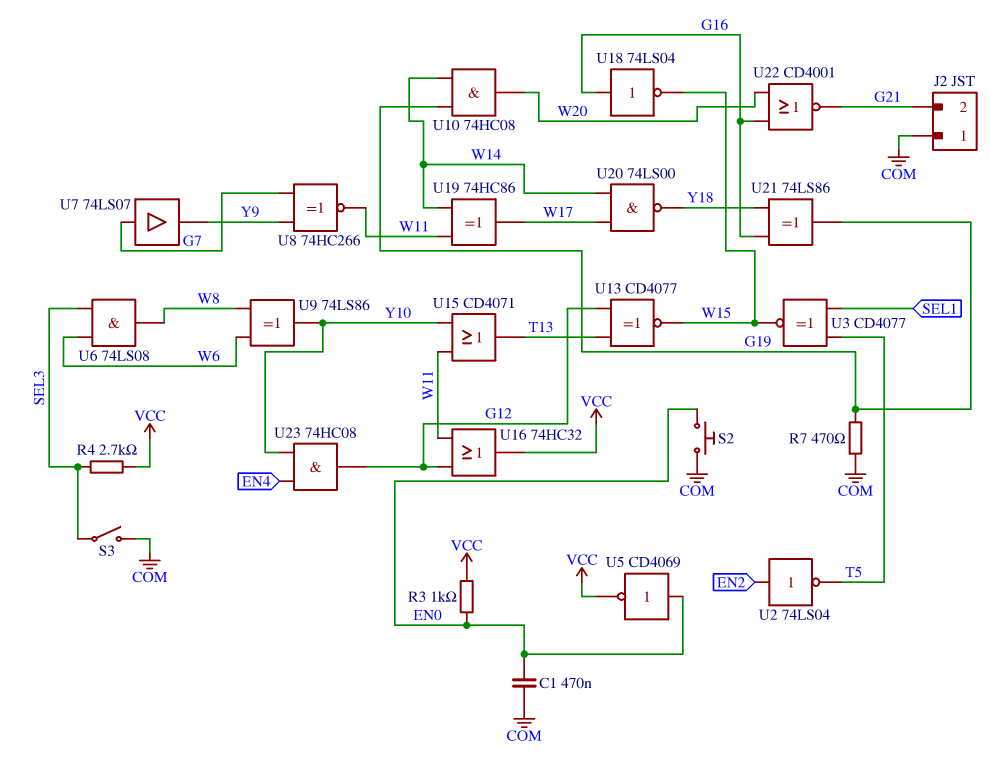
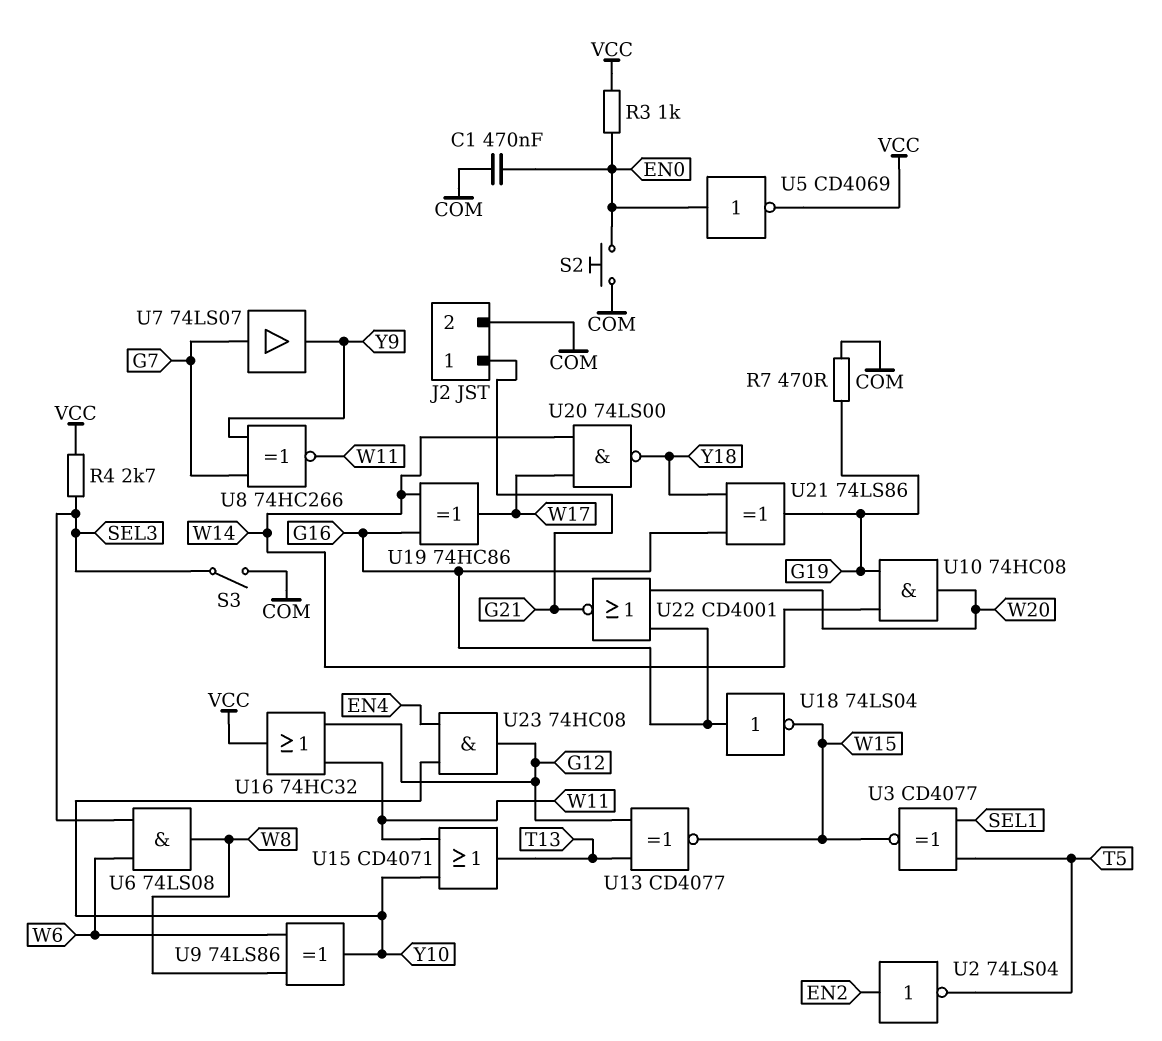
J2 pin 1: COM -> G21
J2 pin 2: G21 -> COM
U19: XOR 74HC86 (in W11, in W14, out W17) -> XOR 74HC86 (in G16, in W14, out W17)

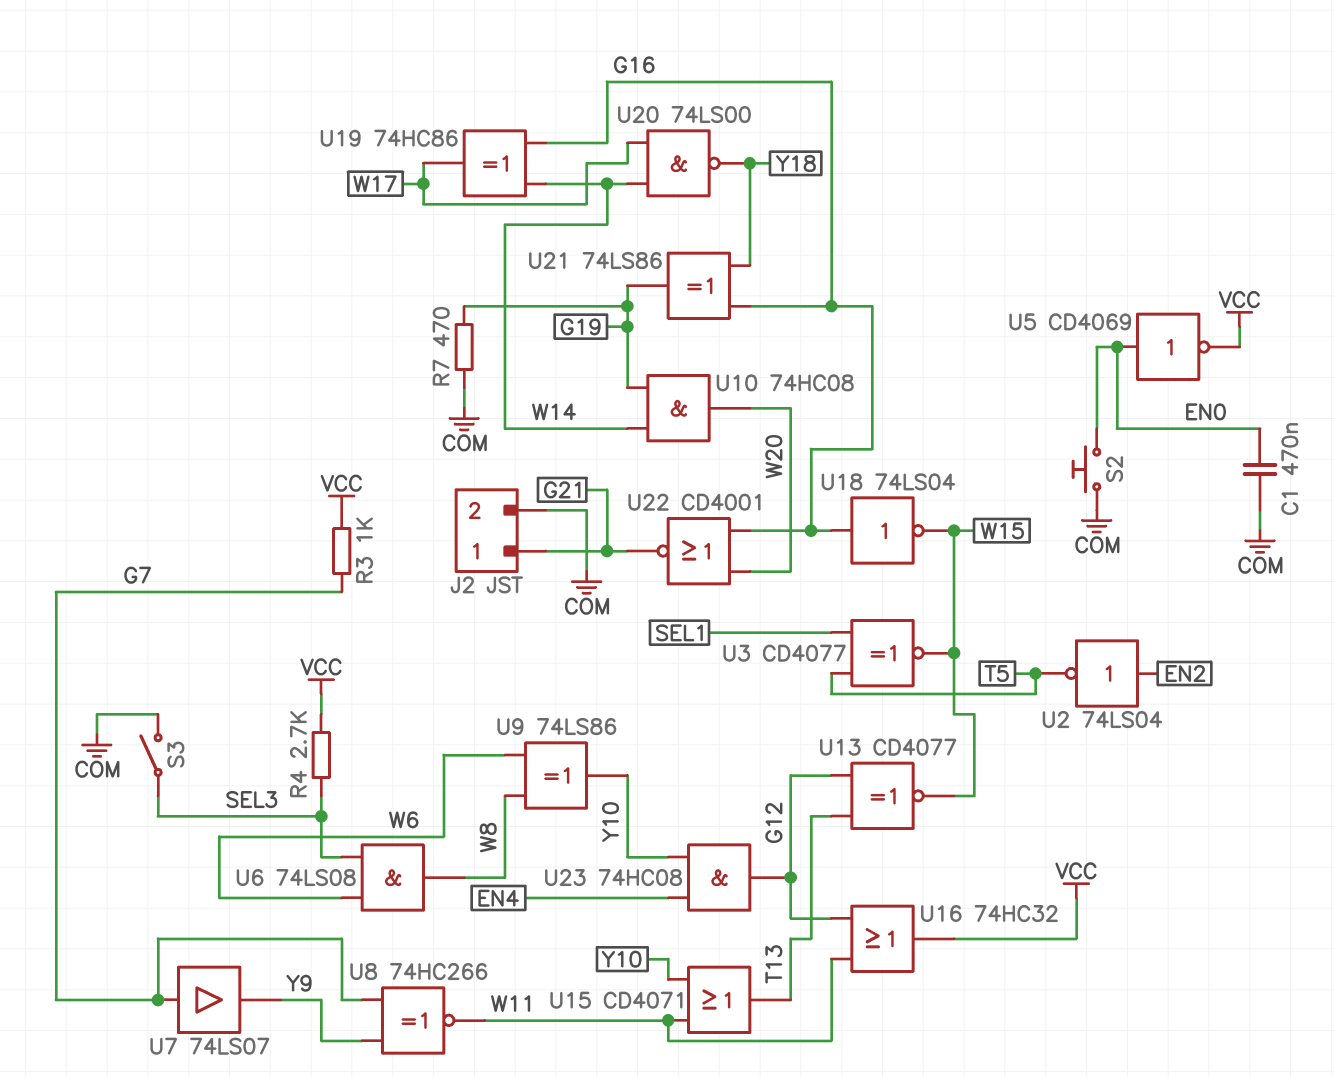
R3: 1k (EN0, VCC) -> 1k (G7, VCC)

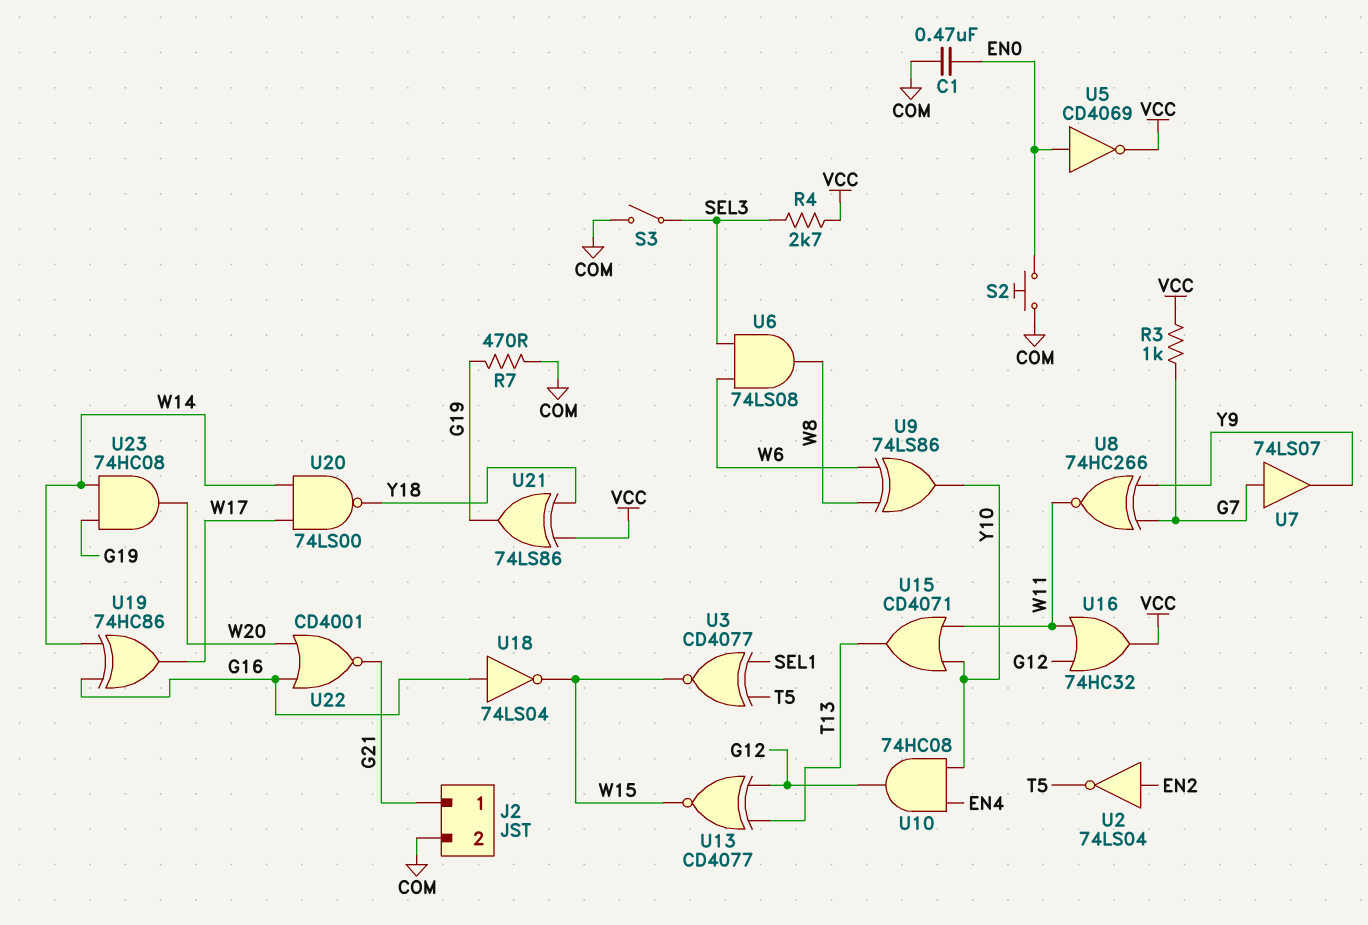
U10: AND 74HC08 (in G19, in W14, out W20) -> AND 74HC08 (in EN4, in Y10, out G12)
U21: XOR 74LS86 (in G16, in Y18, out G19) -> XOR 74LS86 (in VCC, in Y18, out G19)
U23: AND 74HC08 (in EN4, in Y10, out G12) -> AND 74HC08 (in G19, in W14, out W20)

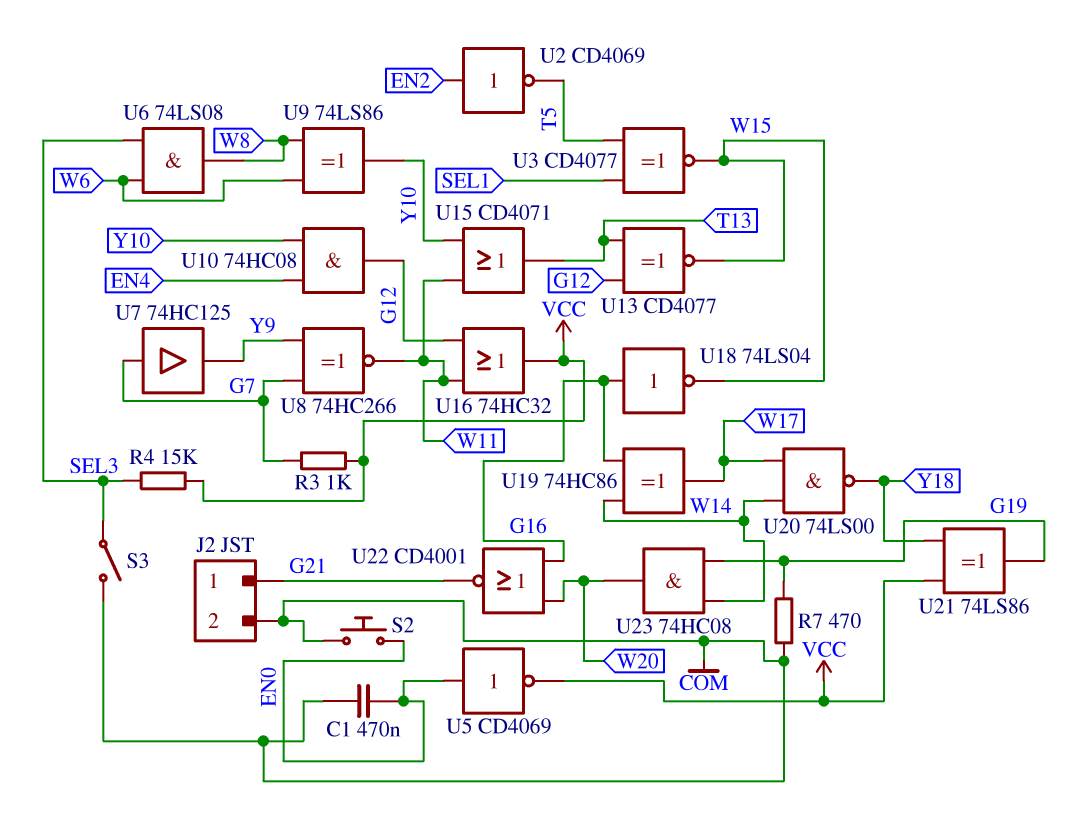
R4: 2.7k (SEL3, VCC) -> 15k (SEL3, VCC)
U2: NOT 74LS04 (in EN2, out T5) -> NOT CD4069 (in EN2, out T5)
U7: buffer 74LS07 (in G7, out Y9) -> buffer 74HC125 (in G7, out Y9)

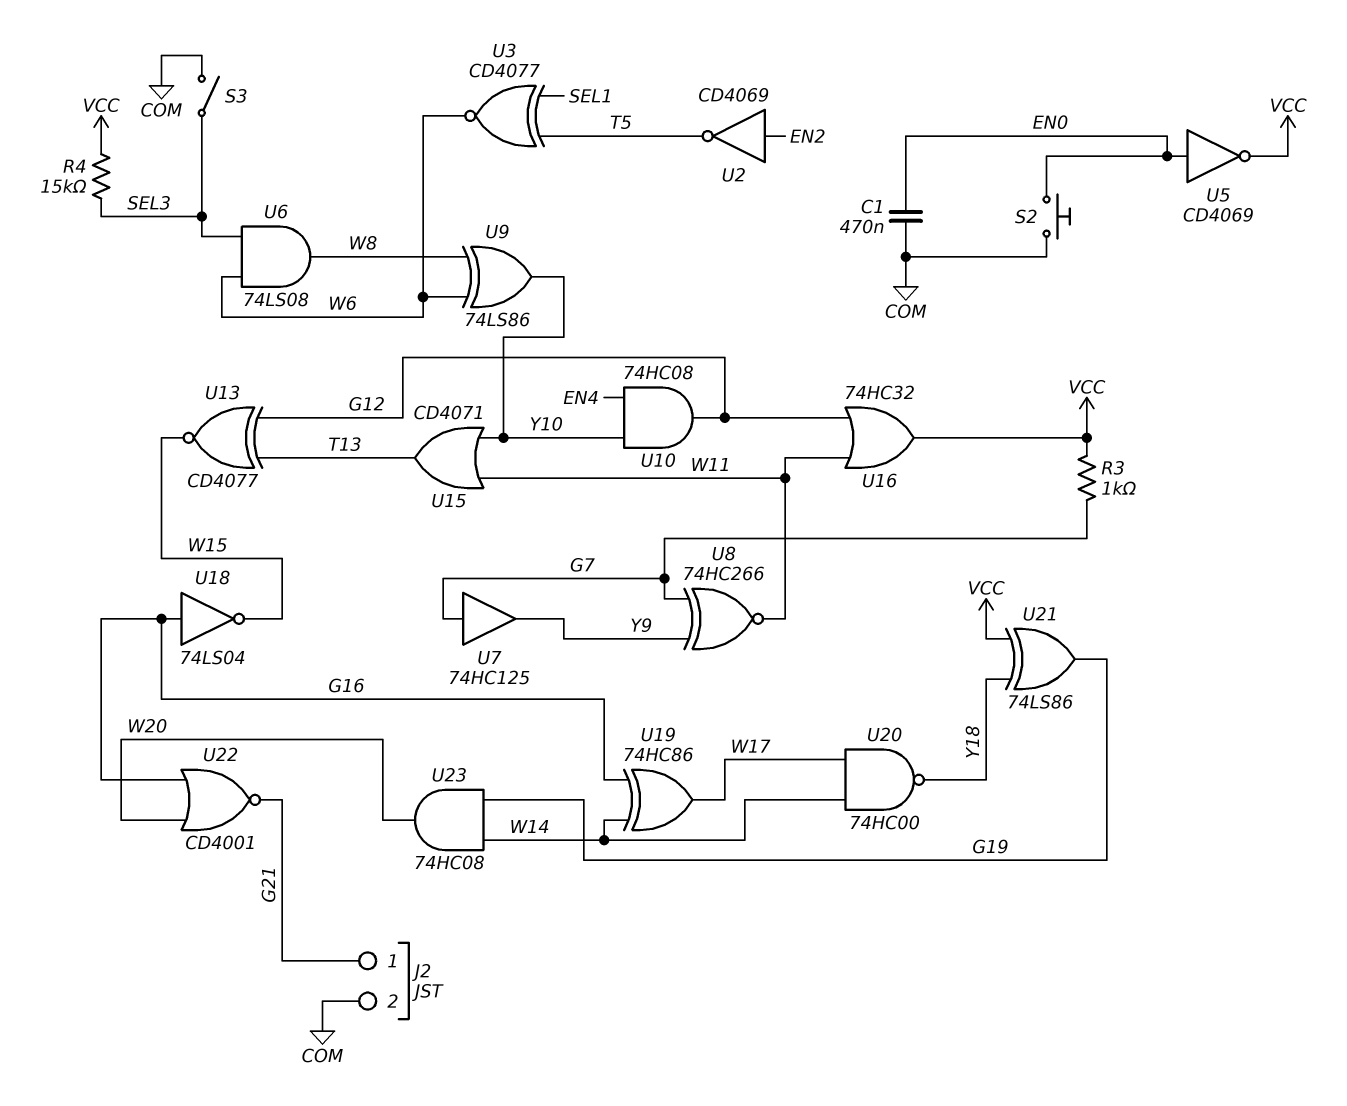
R7: 470 (COM, G19) -> none
U3: XNOR CD4077 (in SEL1, in T5, out W15) -> XNOR CD4077 (in SEL1, in T5, out W6)
U20: NAND 74LS00 (in W14, in W17, out Y18) -> NAND 74HC00 (in W14, in W17, out Y18)

